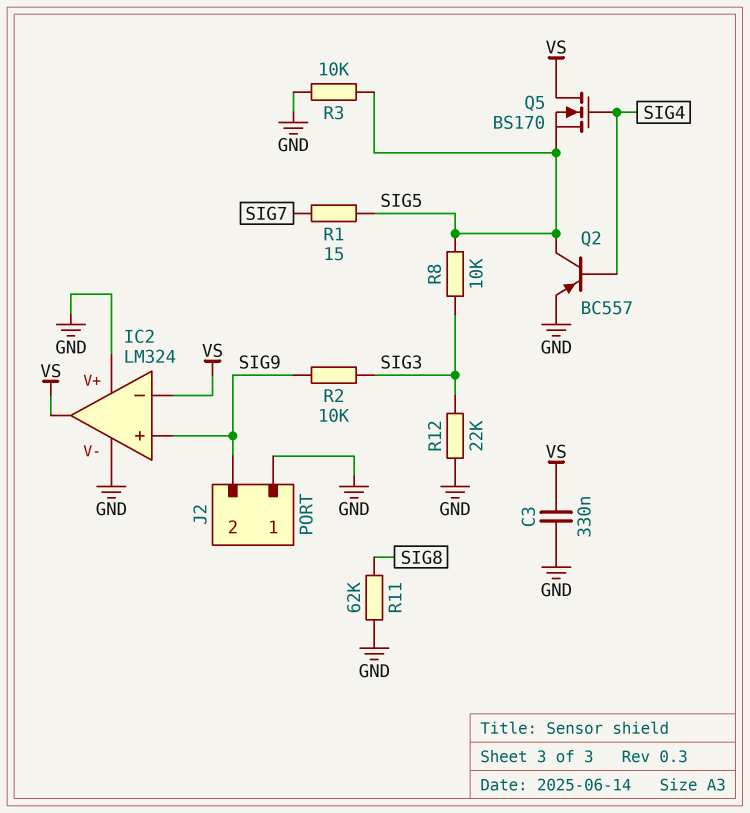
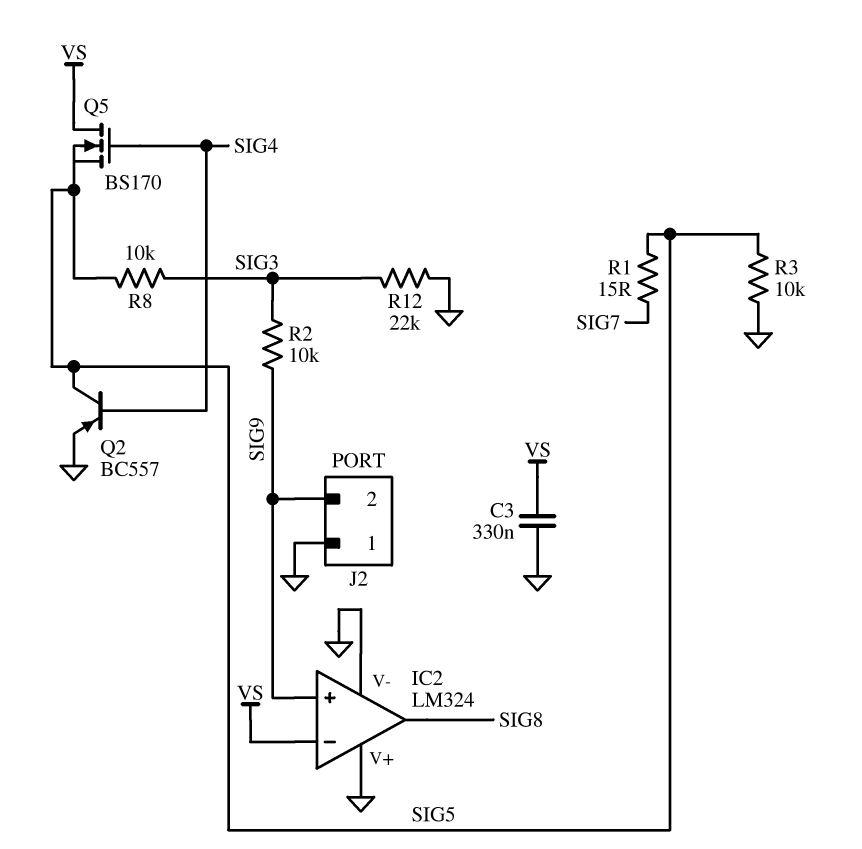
IC2 pin out: VS -> SIG8
R11: 62k (GND, SIG8) -> none

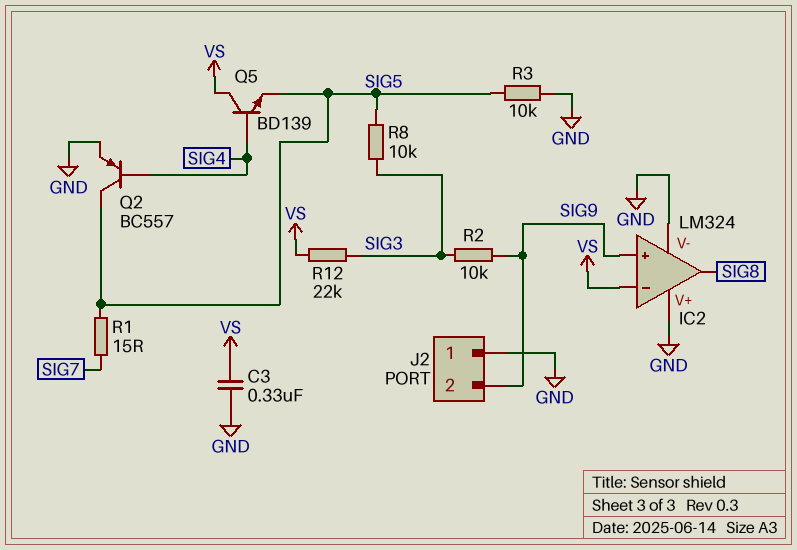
Q5: NMOS BS170 (G SIG4, D VS, S SIG5) -> NPN BD139 (B SIG4, C VS, E SIG5)
R12: 22k (GND, SIG3) -> 22k (SIG3, VS)

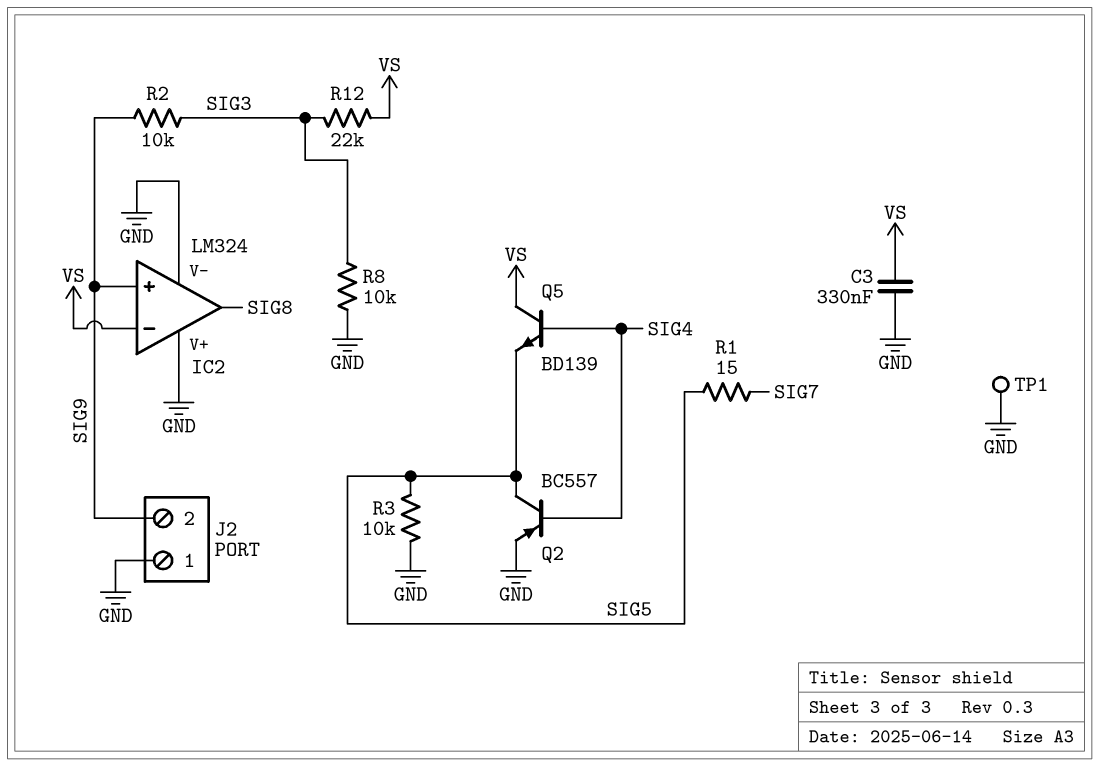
R8: 10k (SIG3, SIG5) -> 10k (GND, SIG3)
TP1: none -> test point (GND)

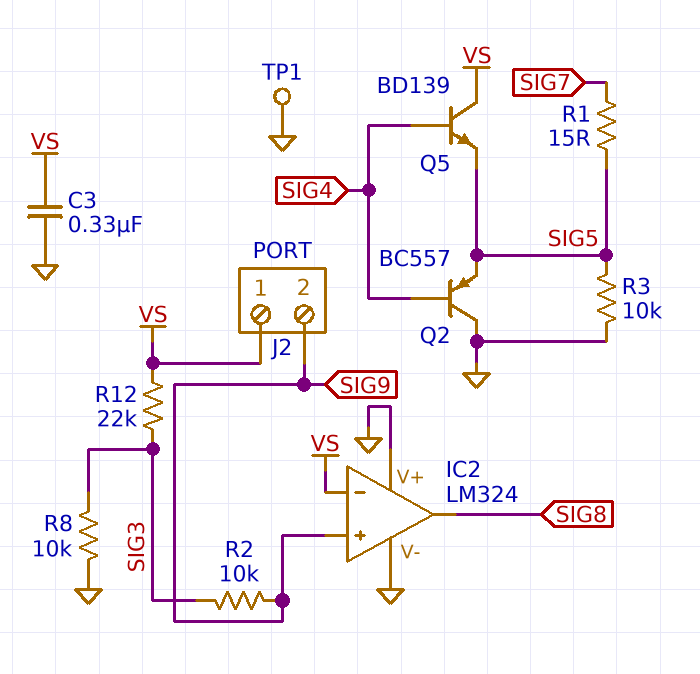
J2 pin 1: GND -> VS
Q2: PNP BC557 (B SIG4, C SIG5, E GND) -> PNP BC557 (B SIG4, C GND, E SIG5)

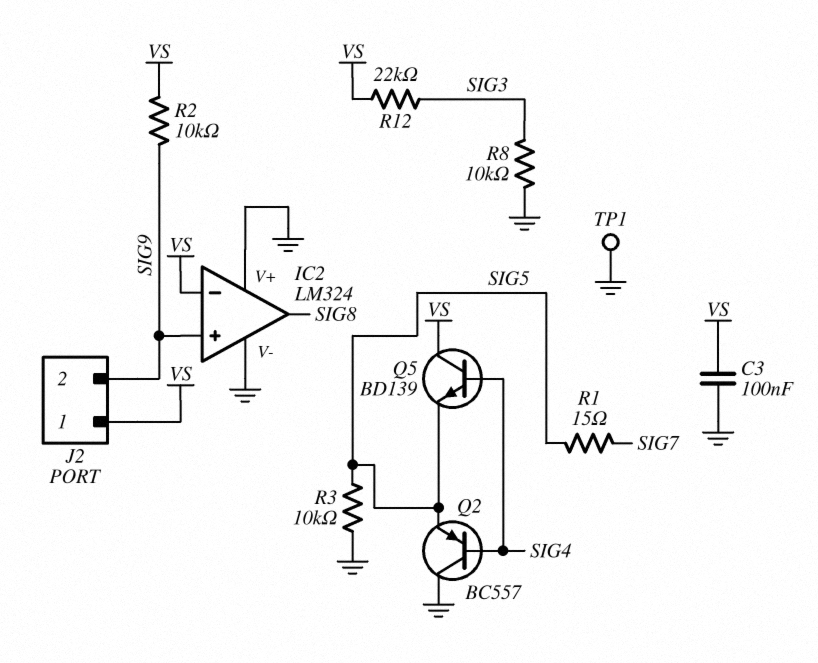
C3: 330nF (GND, VS) -> 100nF (GND, VS)
R2: 10k (SIG3, SIG9) -> 10k (SIG9, VS)

